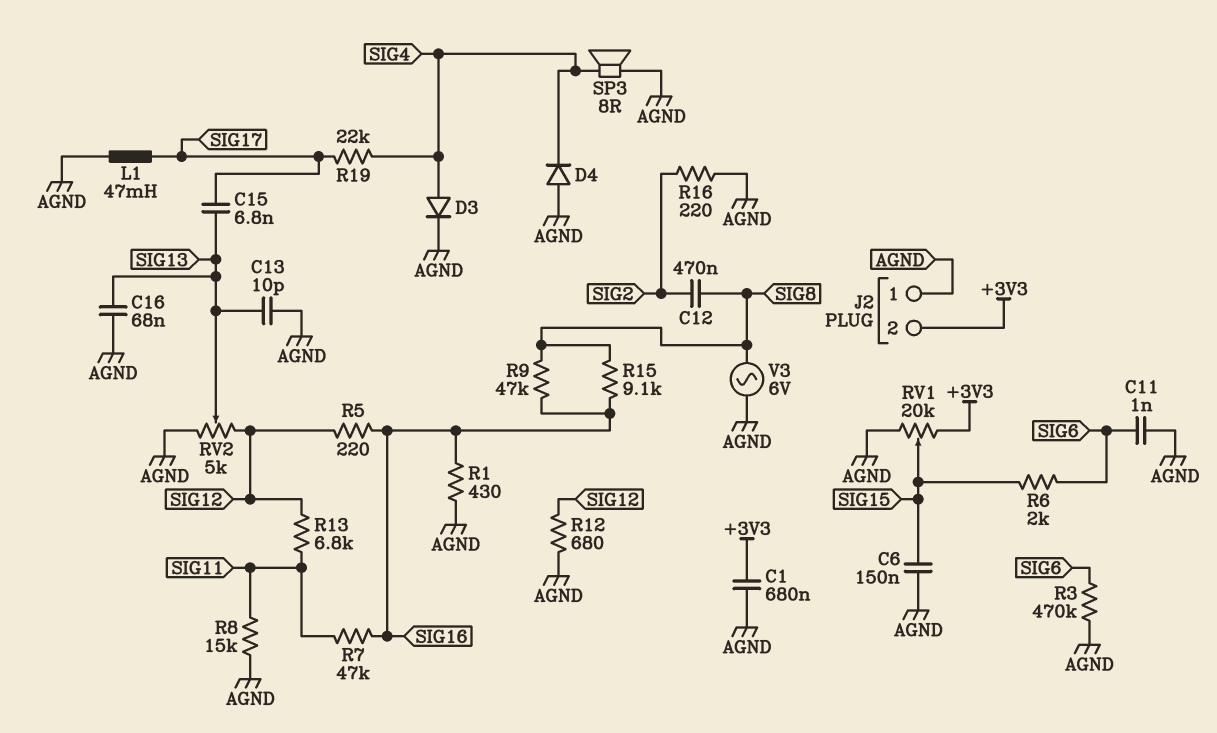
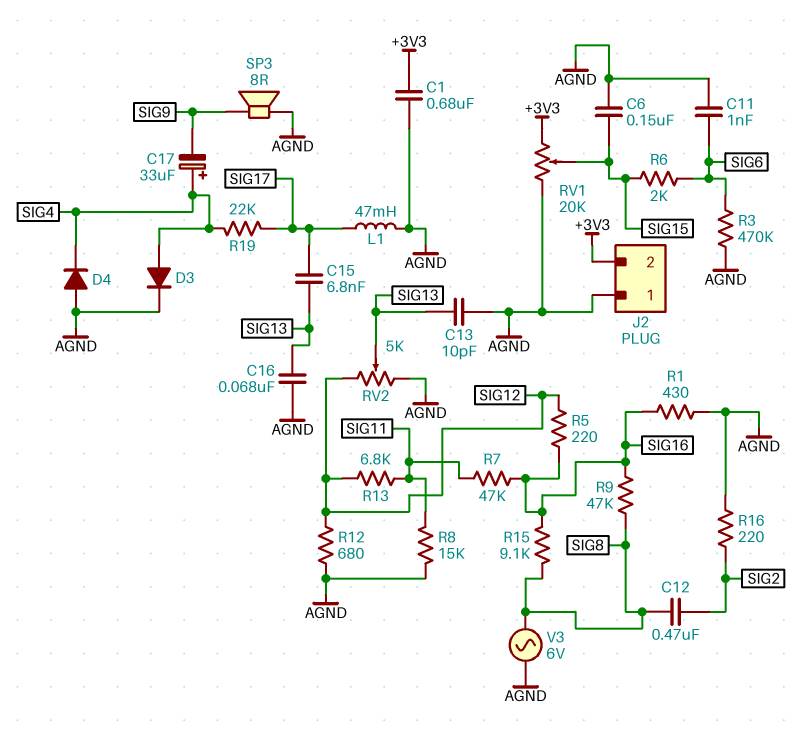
C17: none -> 33uF (plus SIG4, minus SIG9)
SP3: speaker 8R (AGND, SIG4) -> speaker 8R (AGND, SIG9)

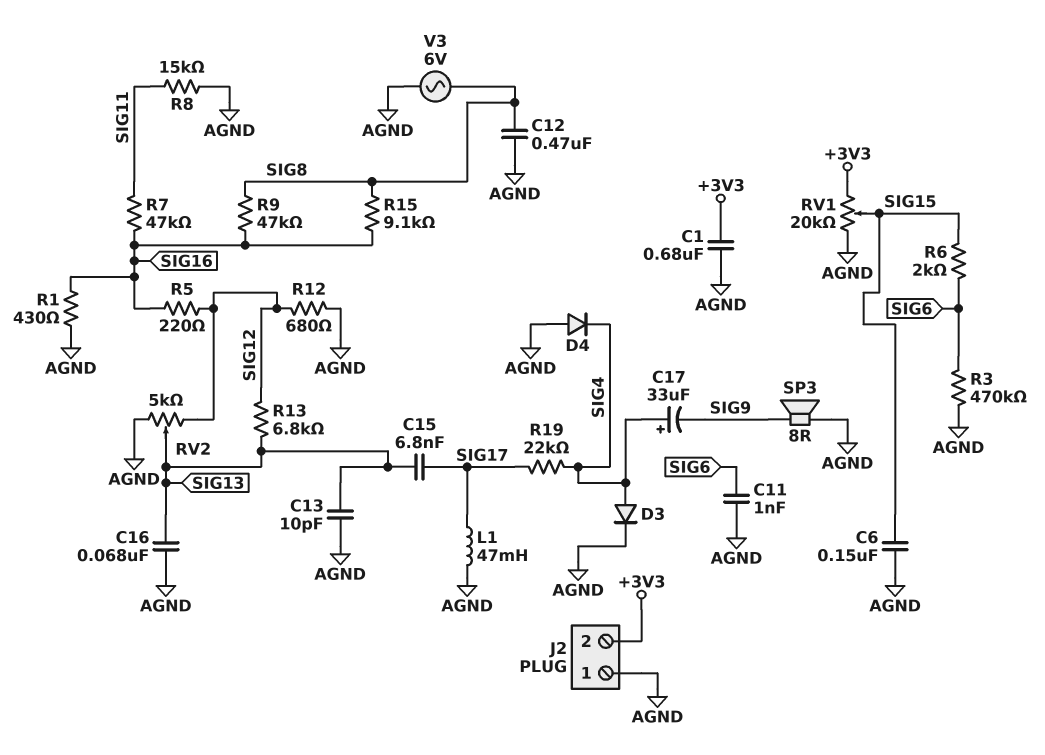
C12: 470nF (SIG2, SIG8) -> 470nF (AGND, SIG8)
R13: 6.8k (SIG11, SIG12) -> 6.8k (SIG12, SIG13)
R16: 220 (AGND, SIG2) -> none

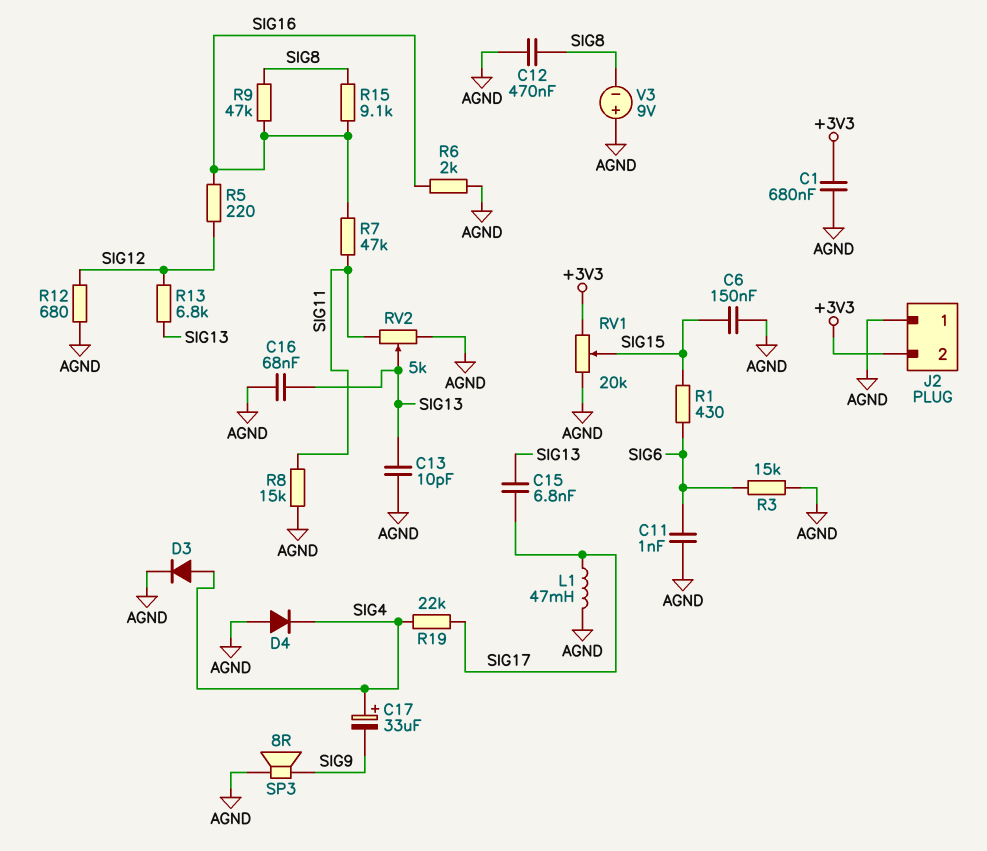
R1: 430 (AGND, SIG16) -> 430 (SIG6, SIG15)
R3: 470k (AGND, SIG6) -> 15k (AGND, SIG6)
R6: 2k (SIG6, SIG15) -> 2k (AGND, SIG16)
RV2: 5k (AGND, SIG12, wiper SIG13) -> 5k (AGND, SIG11, wiper SIG13)
V3: AC 6V (AGND, SIG8) -> 9V (plus AGND, minus SIG8)

